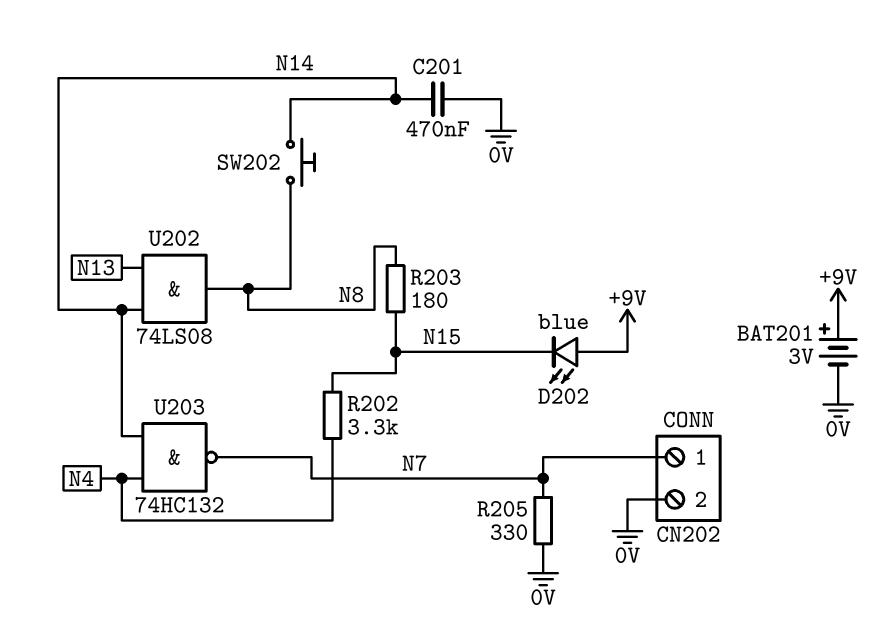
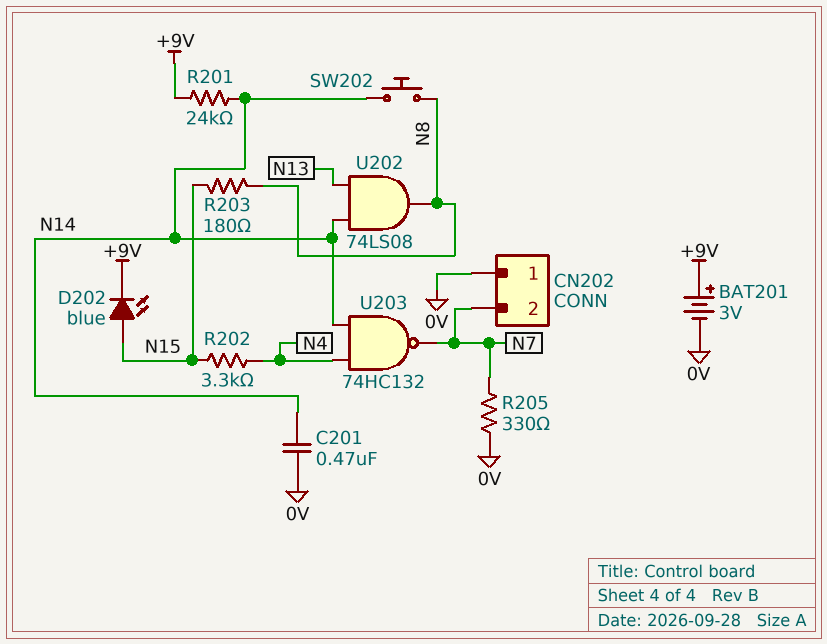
CN202 pin 1: N7 -> 0V
CN202 pin 2: 0V -> N7
D202: LED blue (A +9V, K N15) -> LED blue (A N15, K +9V)
R201: none -> 24k (+9V, N14)

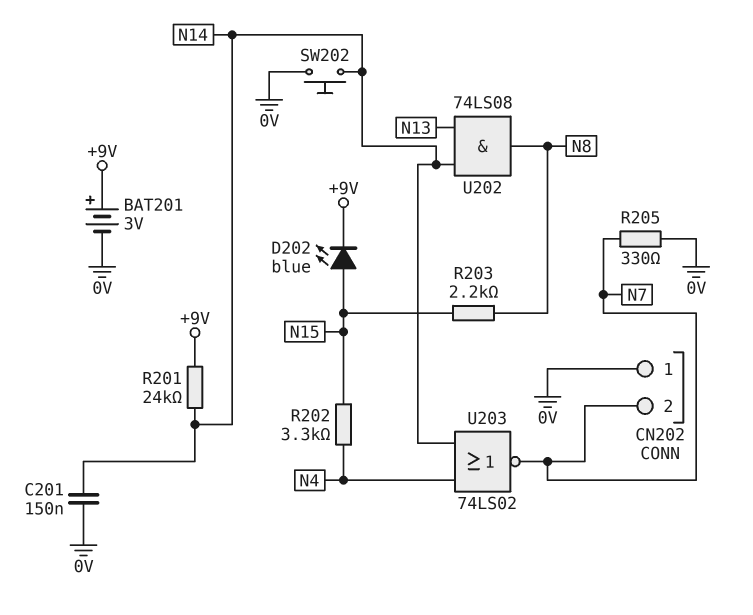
C201: 470nF (0V, N14) -> 150nF (0V, N14)
R203: 180 (N8, N15) -> 2.2k (N8, N15)
SW202: button (N8, N14) -> button (0V, N14)
U203: NAND 74HC132 (in N4, in N14, out N7) -> NOR 74LS02 (in N4, in N14, out N7)

